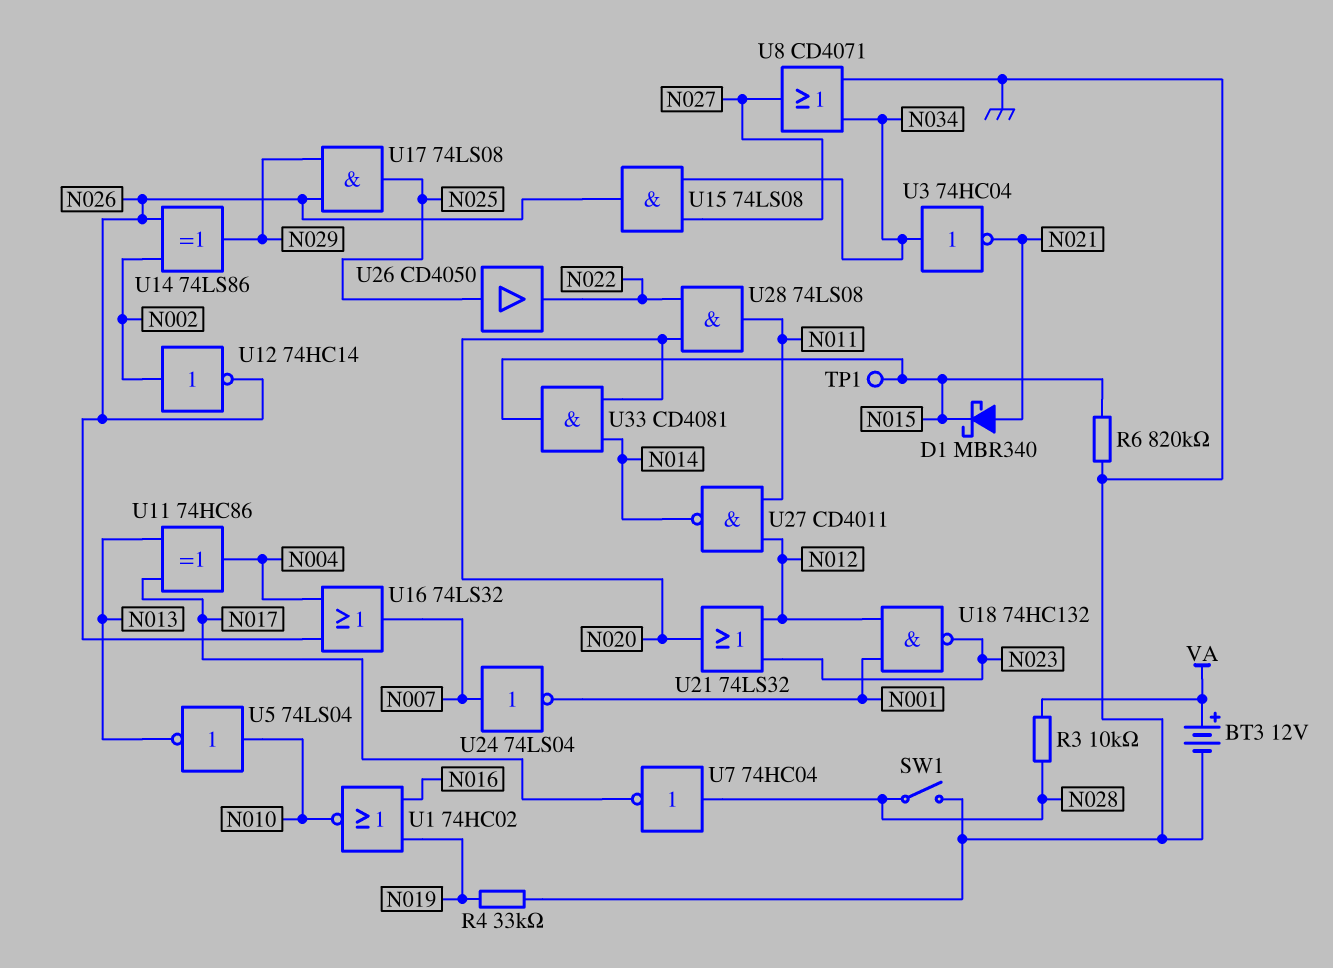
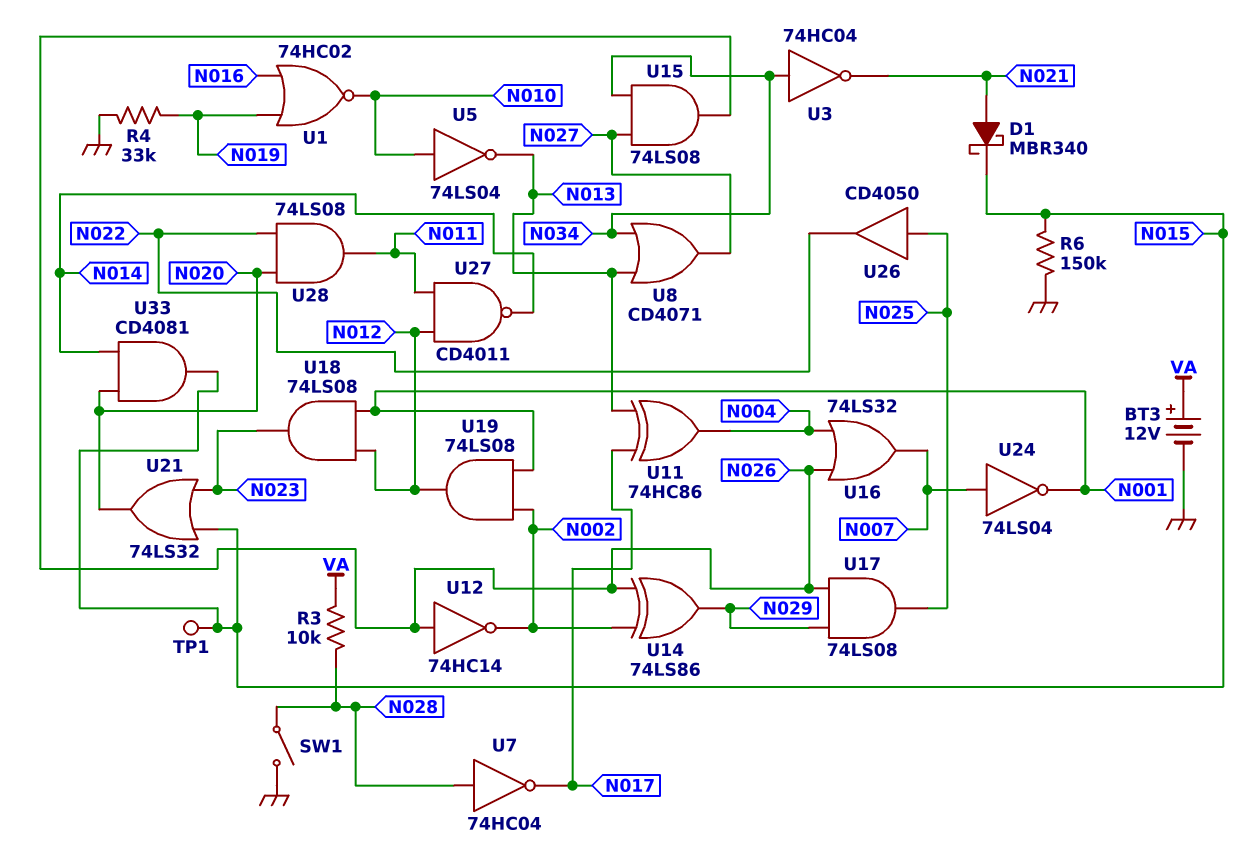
R6: 820k (GND, N015) -> 150k (GND, N015)
U8: OR CD4071 (in GND, in N034, out N027) -> OR CD4071 (in N013, in N034, out N027)
U12: NOT 74HC14 (in N002, out N026) -> NOT 74HC14 (in N026, out N002)
U18: NAND 74HC132 (in N001, in N012, out N023) -> AND 74LS08 (in N001, in N012, out N023)
U19: none -> AND 74LS08 (in N001, in N002, out N012)
U21: OR 74LS32 (in N012, in N023, out N020) -> OR 74LS32 (in N015, in N023, out N020)

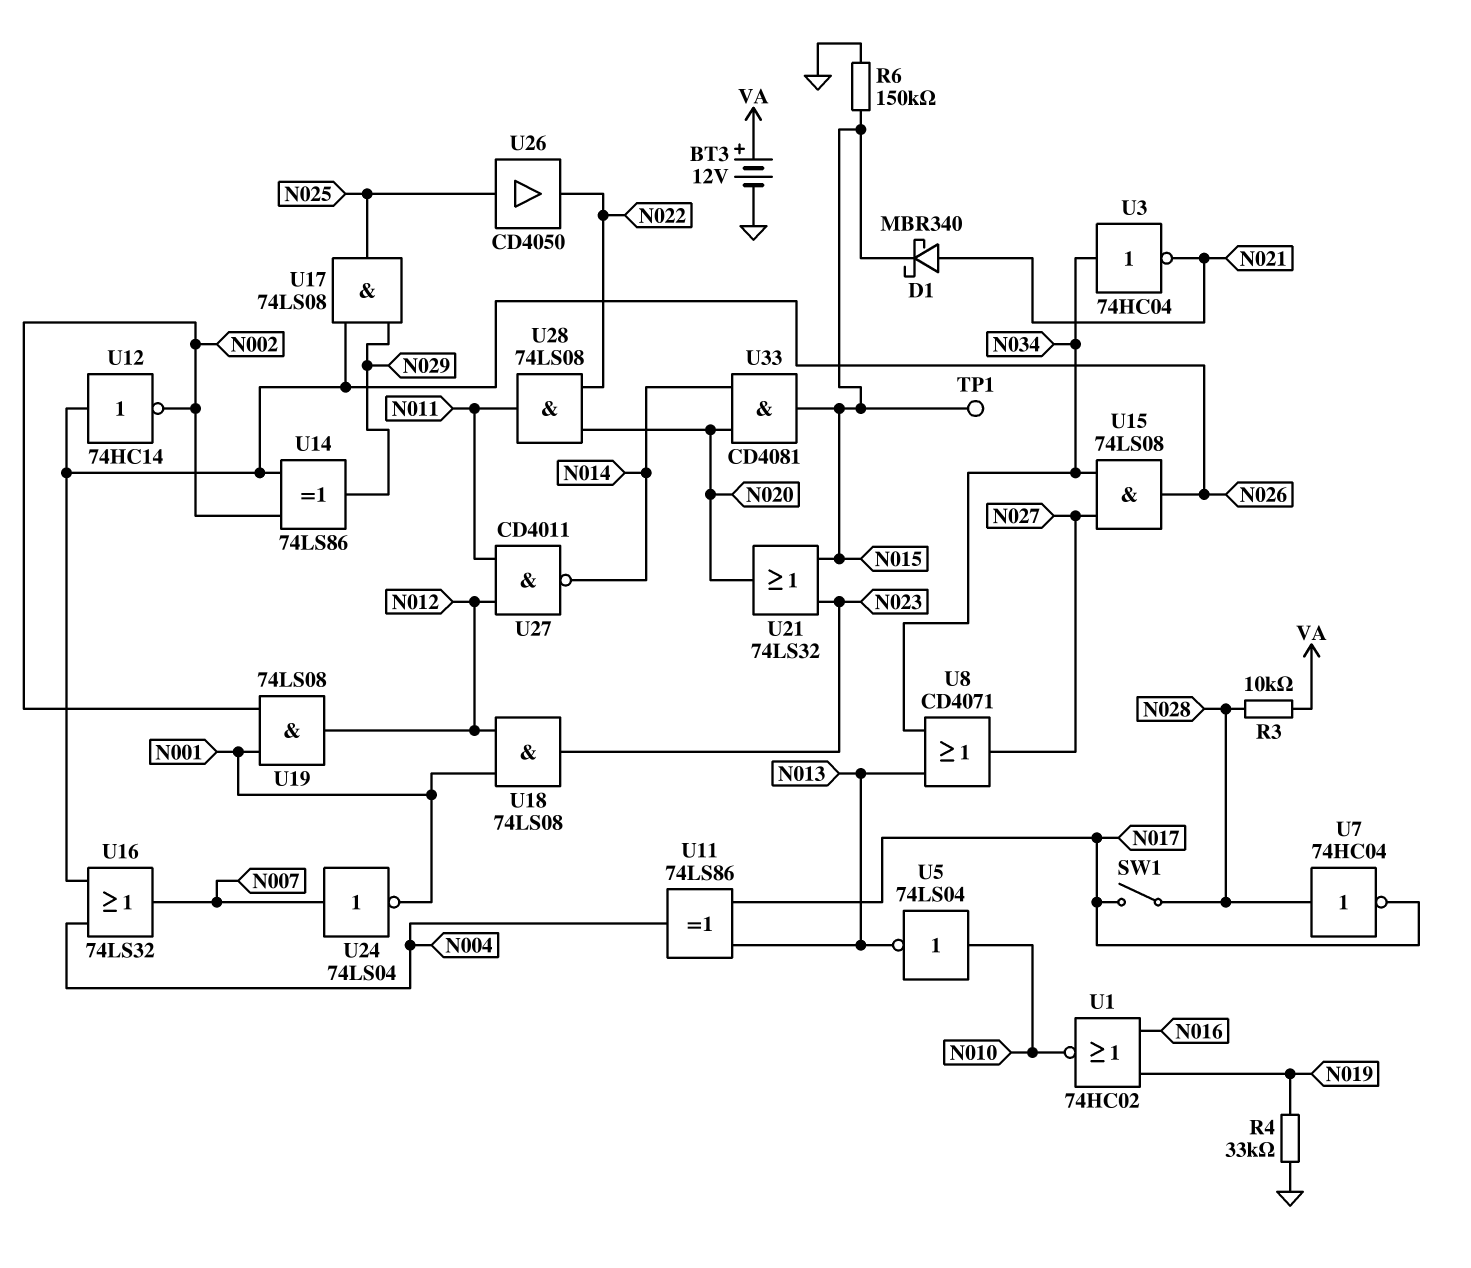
SW1: switch (GND, N028) -> switch (N017, N028)
U11: XOR 74HC86 (in N013, in N017, out N004) -> XOR 74LS86 (in N013, in N017, out N004)

